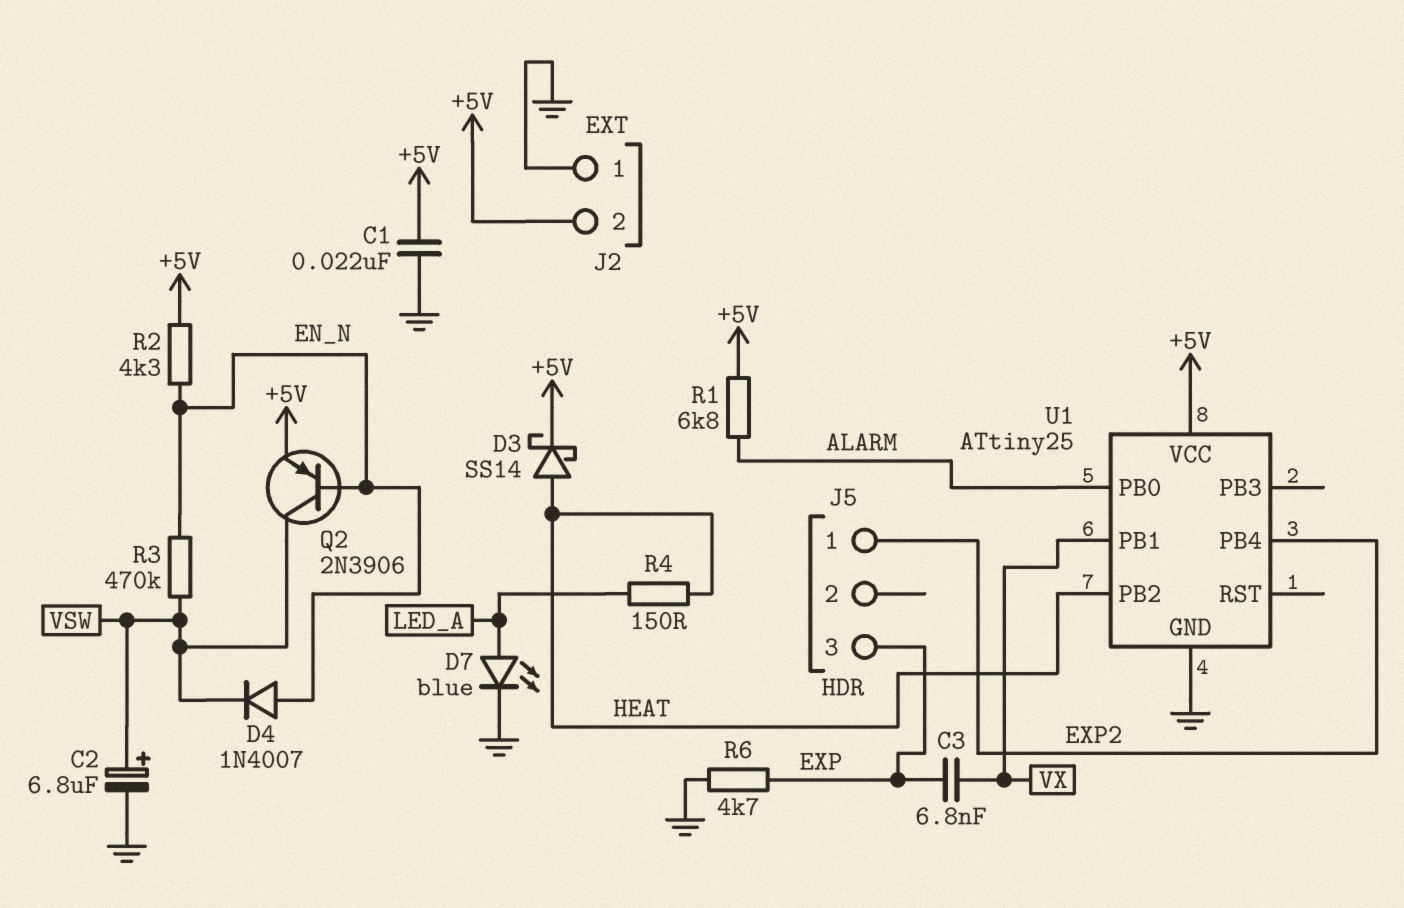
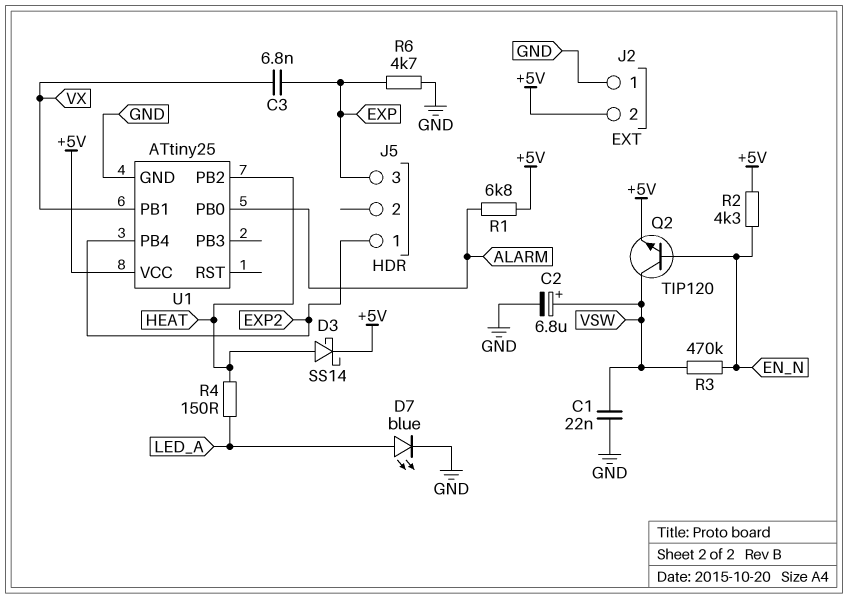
C1: 22nF (+5V, GND) -> 22nF (GND, VSW)
D4: diode 1N4007 (A EN_N, K VSW) -> none
Q2: PNP 2N3906 (B EN_N, C VSW, E +5V) -> NPN TIP120 (B EN_N, C VSW, E +5V)

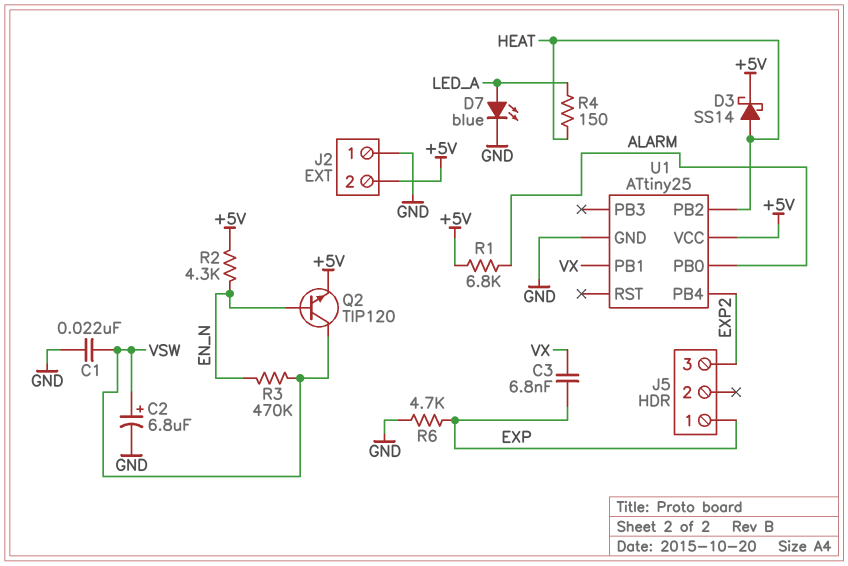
J5 pin 1: EXP2 -> EXP
J5 pin 3: EXP -> EXP2

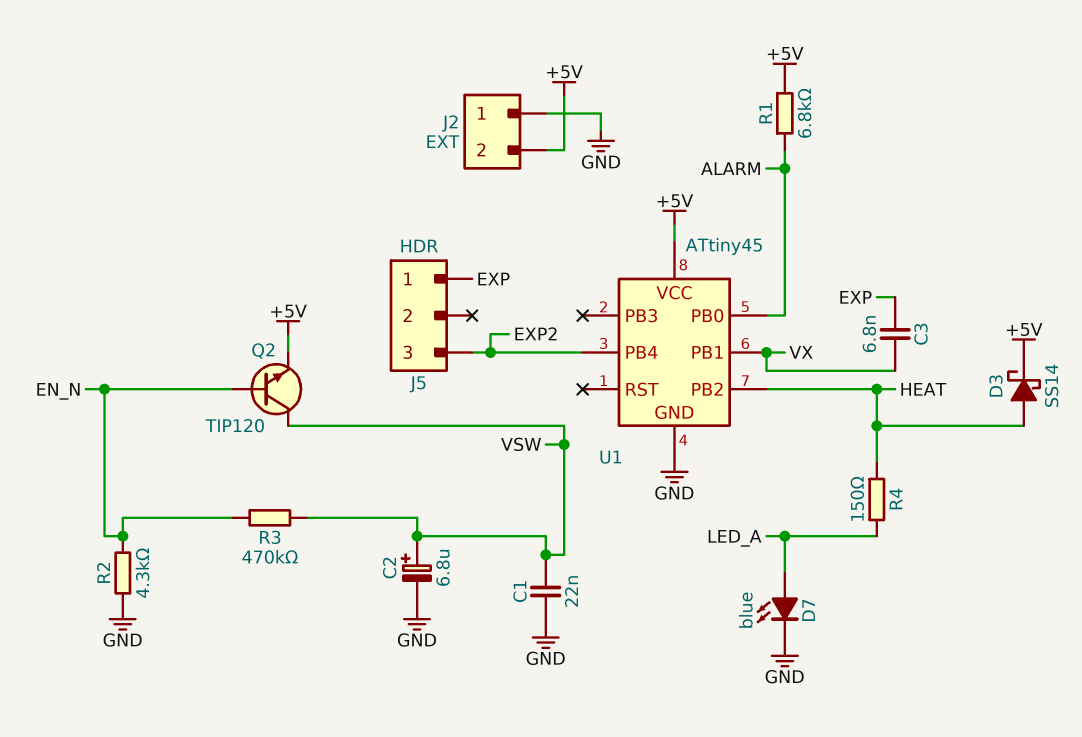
R2: 4.3k (+5V, EN_N) -> 4.3k (EN_N, GND)
R6: 4.7k (EXP, GND) -> none
U1: ATtiny25 -> ATtiny45

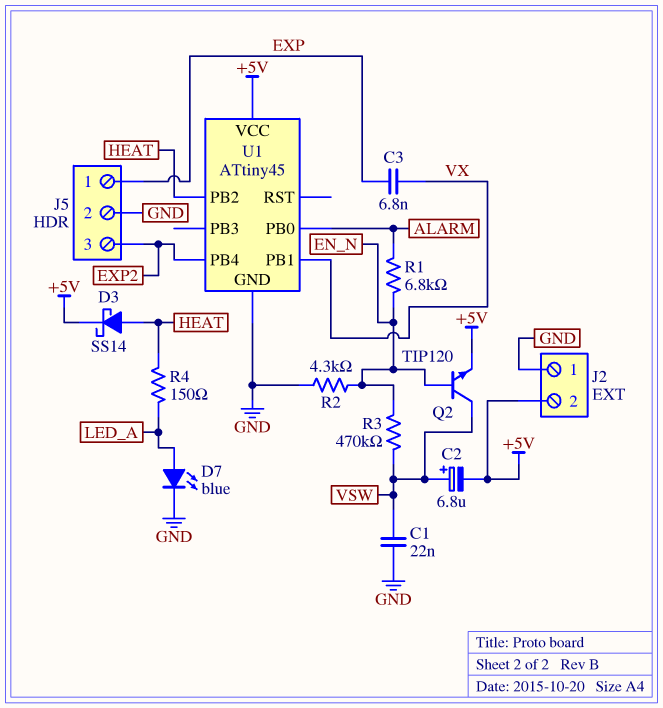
C2: 6.8uF (plus VSW, minus GND) -> 6.8uF (plus VSW, minus +5V)
J5 pin 2: none -> GND
R1: 6.8k (+5V, ALARM) -> 6.8k (ALARM, EN_N)

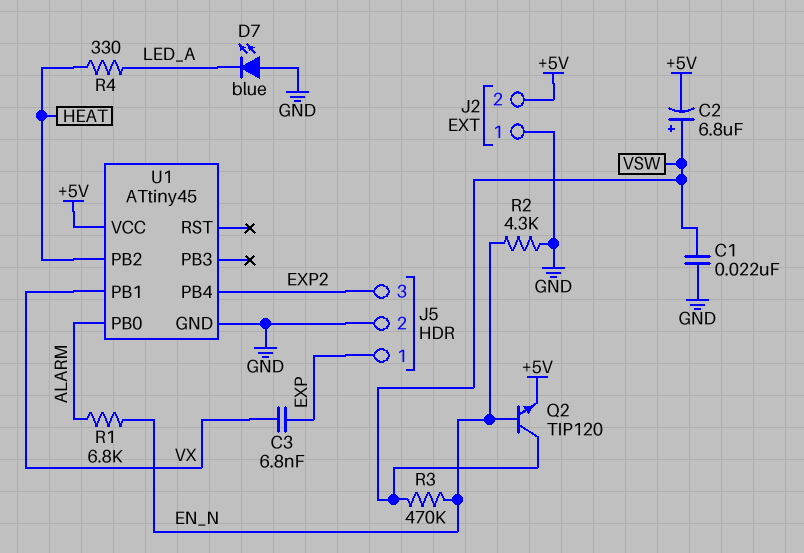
D3: schottky SS14 (A HEAT, K +5V) -> none
D7: LED blue (A LED_A, K GND) -> LED blue (A GND, K LED_A)
R4: 150 (HEAT, LED_A) -> 330 (HEAT, LED_A)

